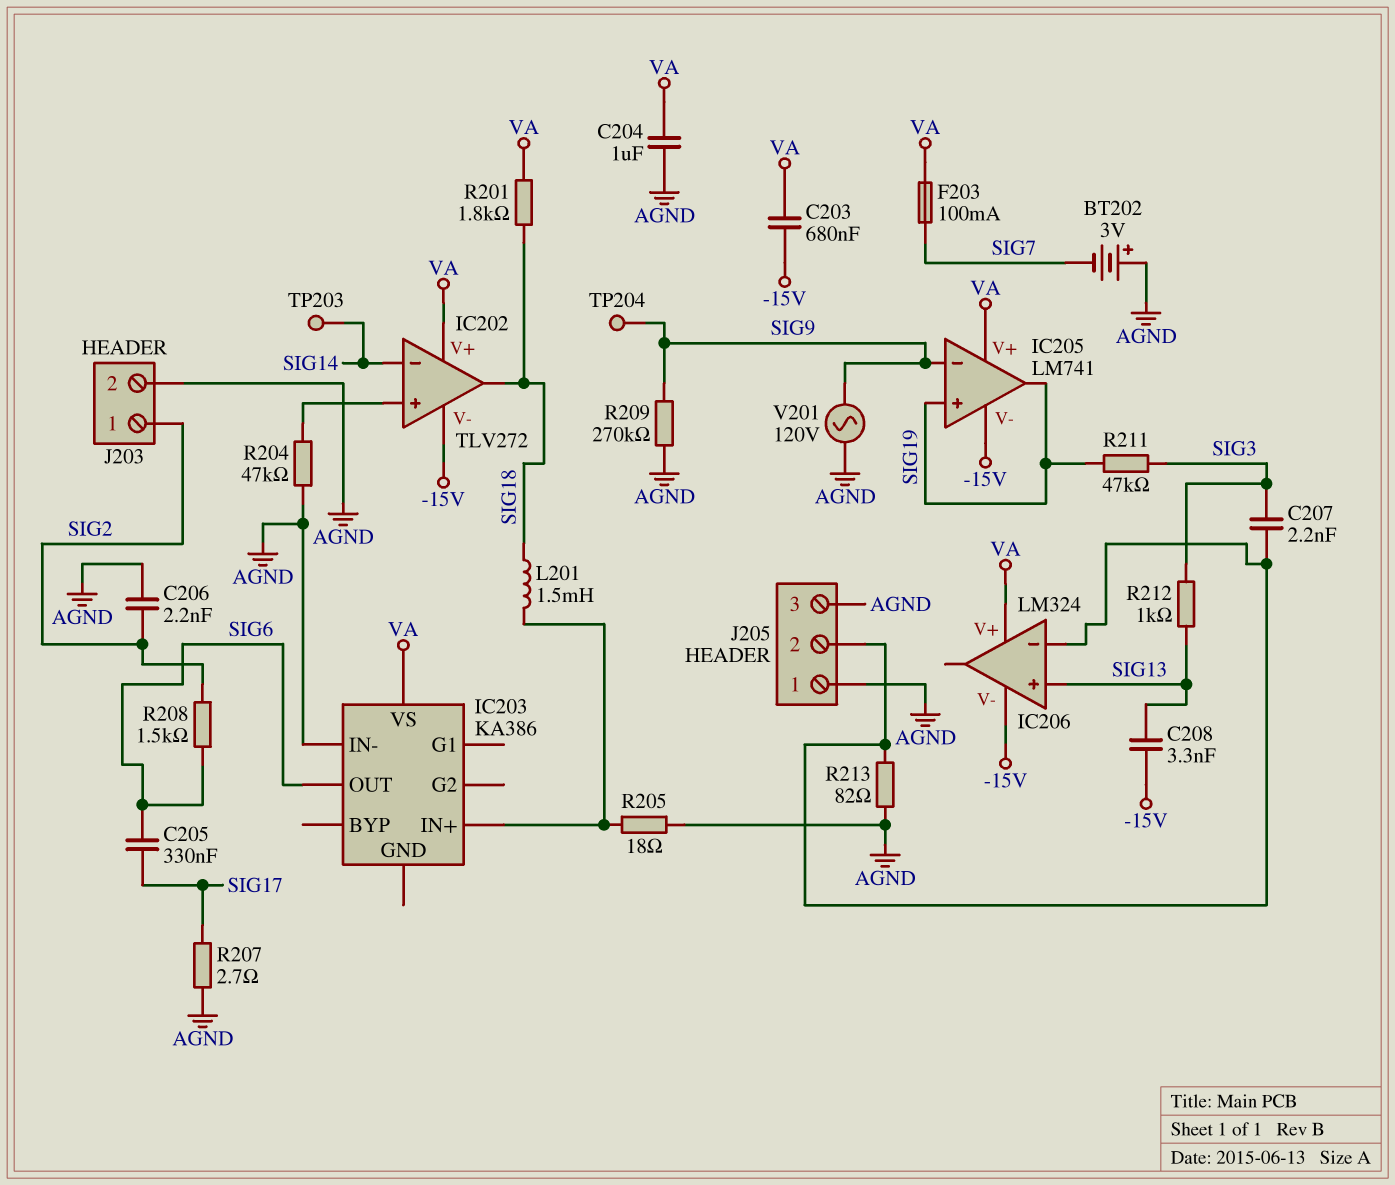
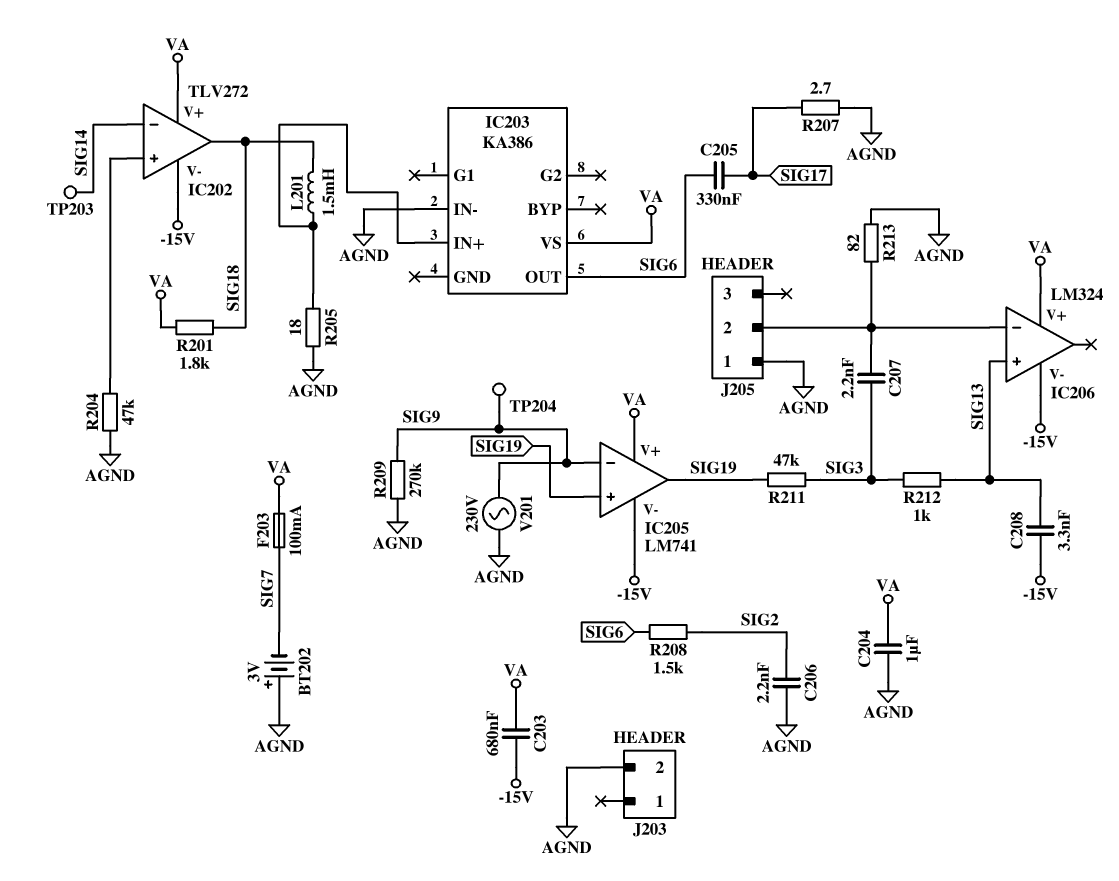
J203 pin 1: SIG2 -> none
J205 pin 3: AGND -> none
V201: AC 120V (AGND, SIG9) -> AC 230V (AGND, SIG9)

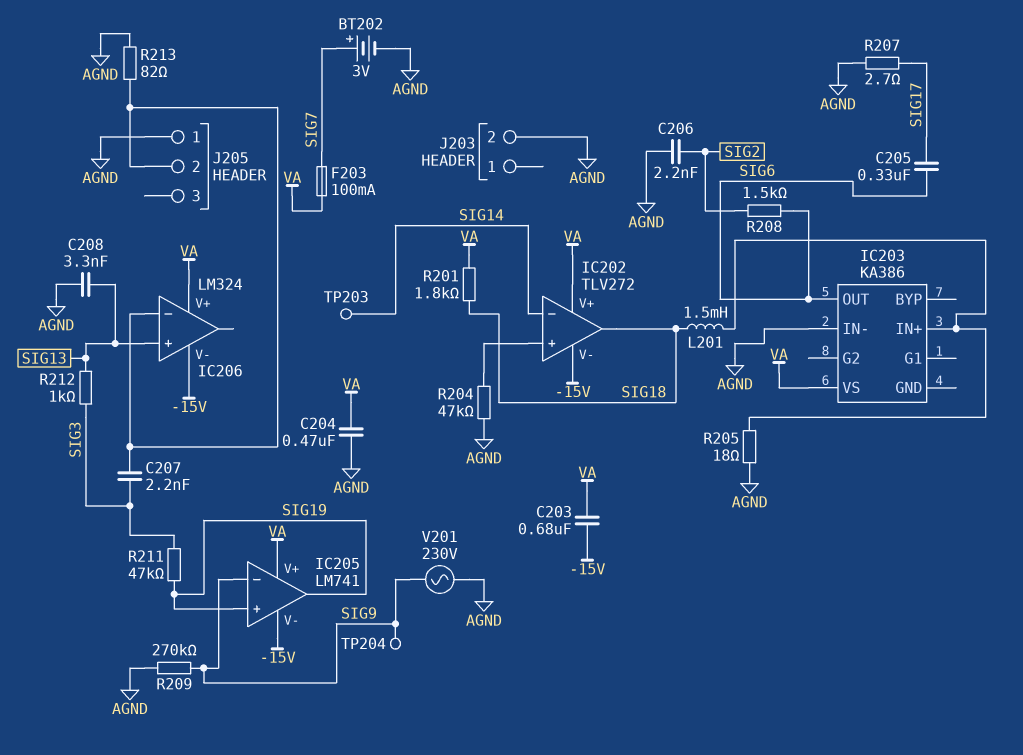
BT202: 3V (plus AGND, minus SIG7) -> 3V (plus SIG7, minus AGND)
C204: 1uF (AGND, VA) -> 470nF (AGND, VA)
C208: 3.3nF (-15V, SIG13) -> 3.3nF (AGND, SIG13)

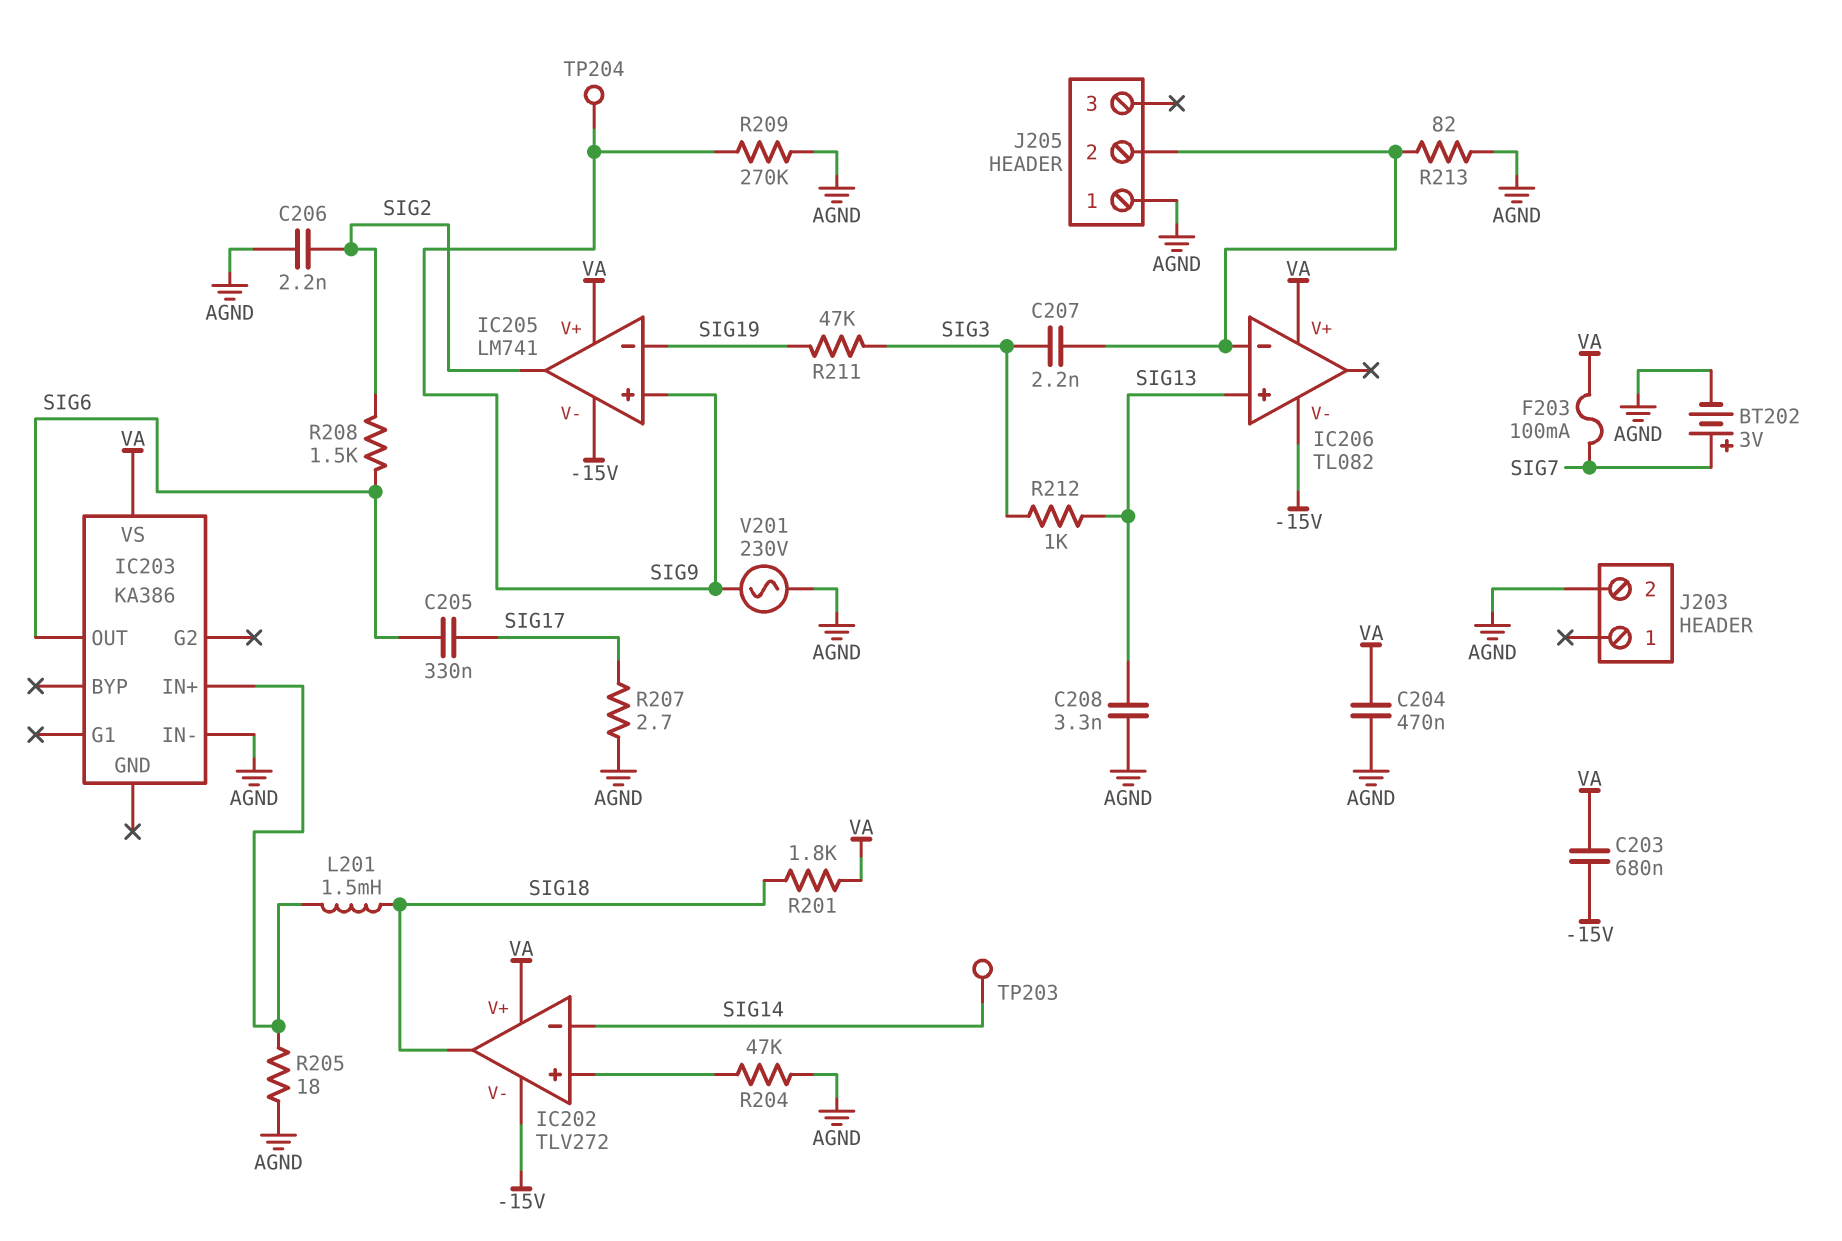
IC205 pin in+: SIG19 -> SIG9
IC205 pin in-: SIG9 -> SIG19
IC205 pin out: SIG19 -> SIG2
IC206: LM324 -> TL082

